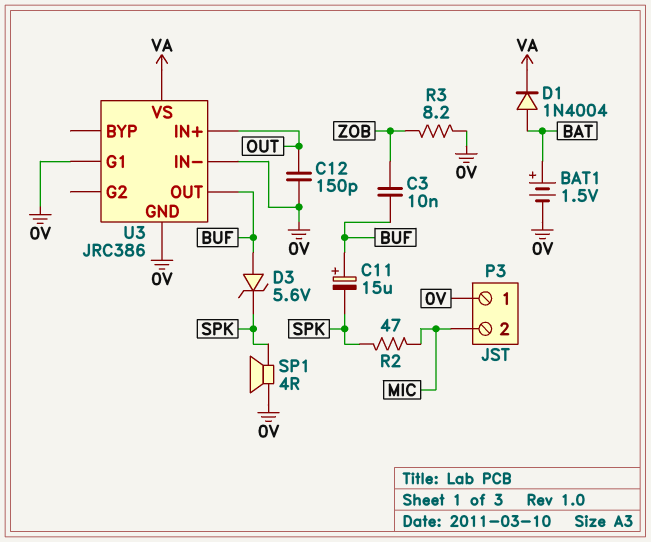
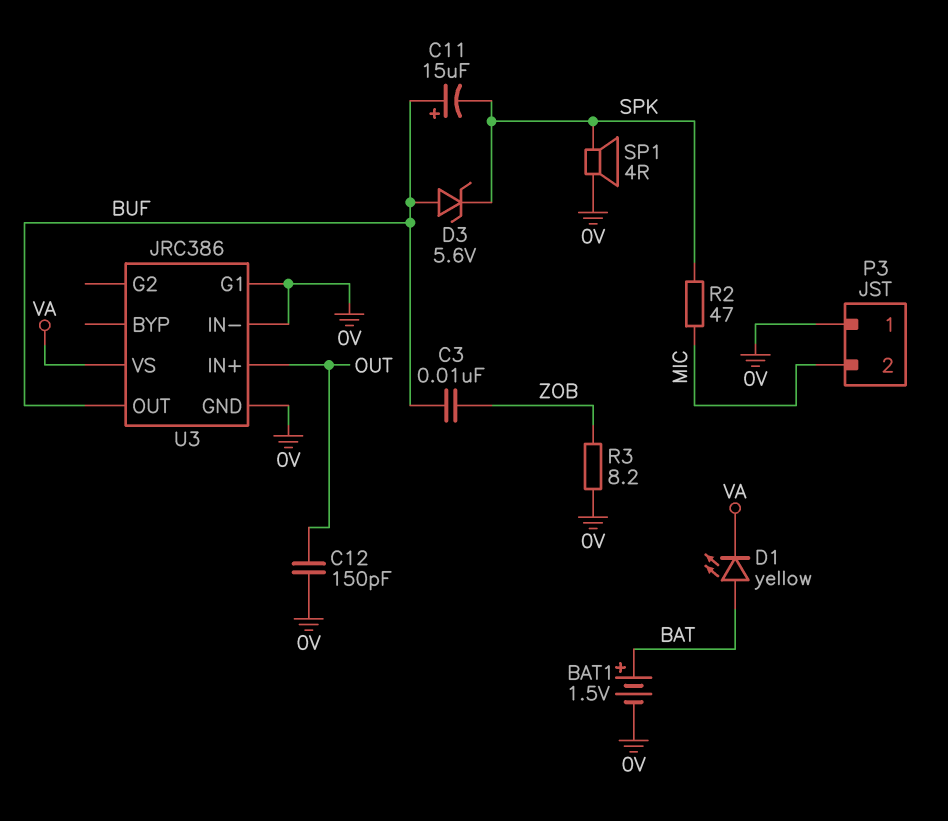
D1: diode 1N4004 (A BAT, K VA) -> LED yellow (A BAT, K VA)

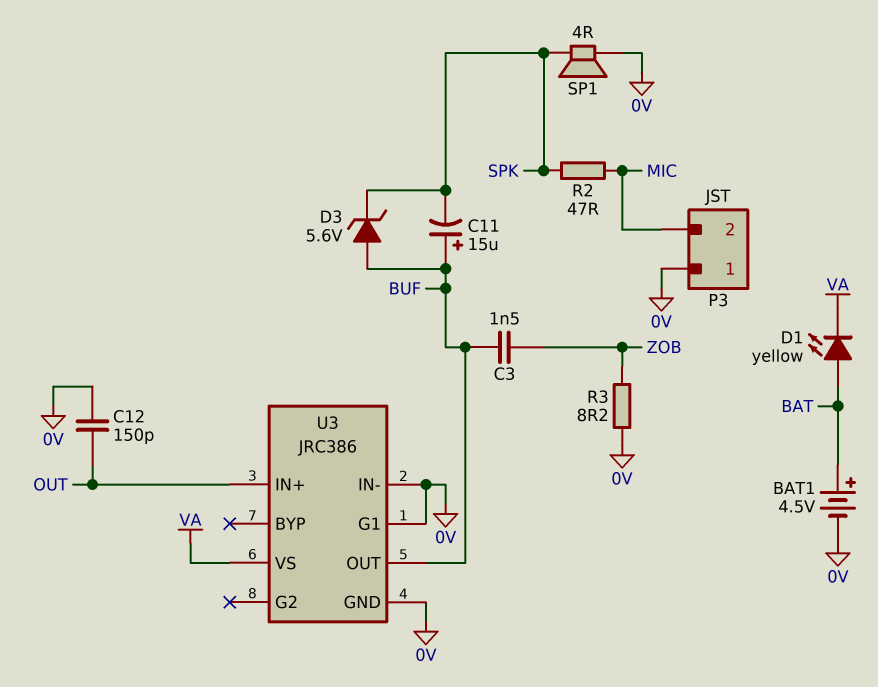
BAT1: 1.5V (plus BAT, minus 0V) -> 4.5V (plus BAT, minus 0V)
C3: 10nF (BUF, ZOB) -> 1.5nF (BUF, ZOB)

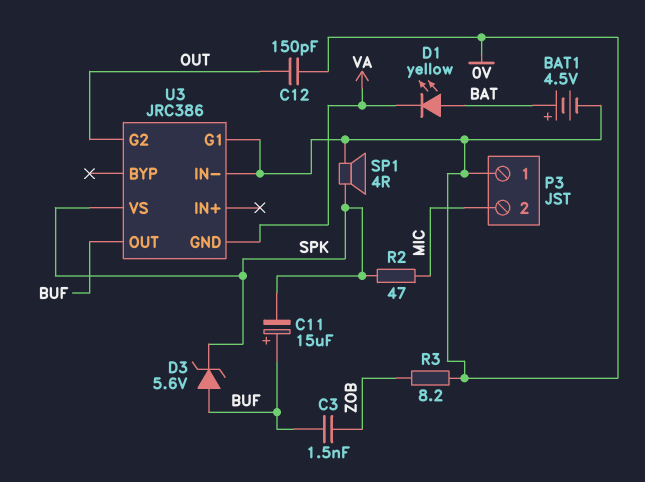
U3 pin G2: none -> OUT
U3 pin GND: 0V -> VA
U3 pin IN+: OUT -> none
U3 pin VS: VA -> SPK

